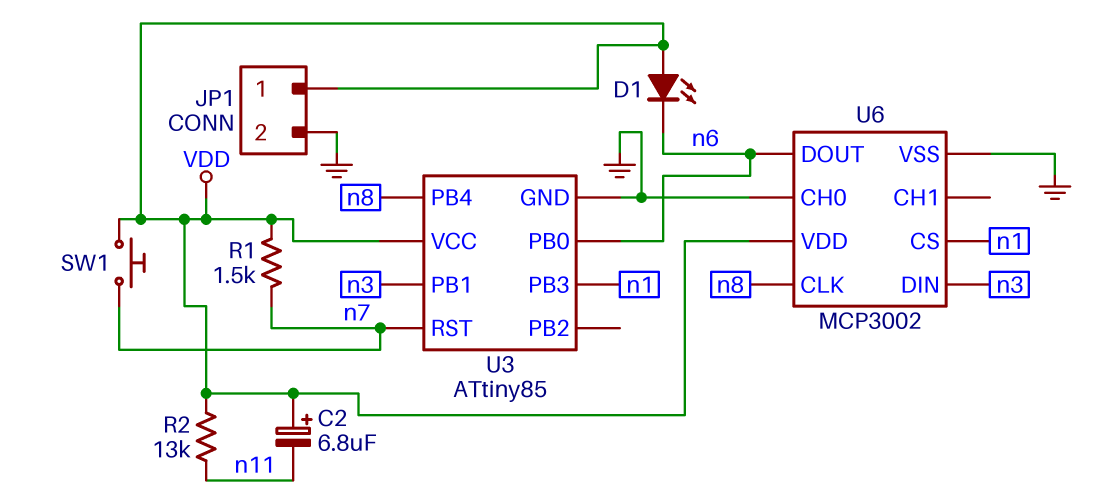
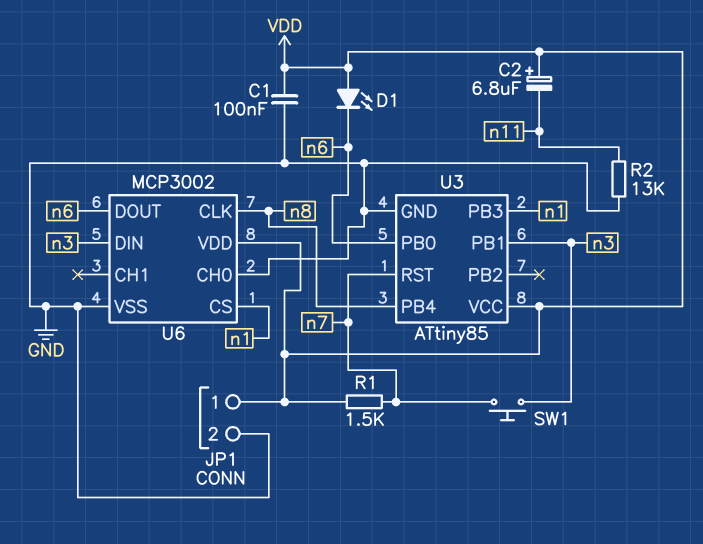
C1: none -> 100nF (GND, VDD)
R2: 13k (VDD, n11) -> 13k (GND, n11)
SW1: button (VDD, n7) -> button (n3, n7)

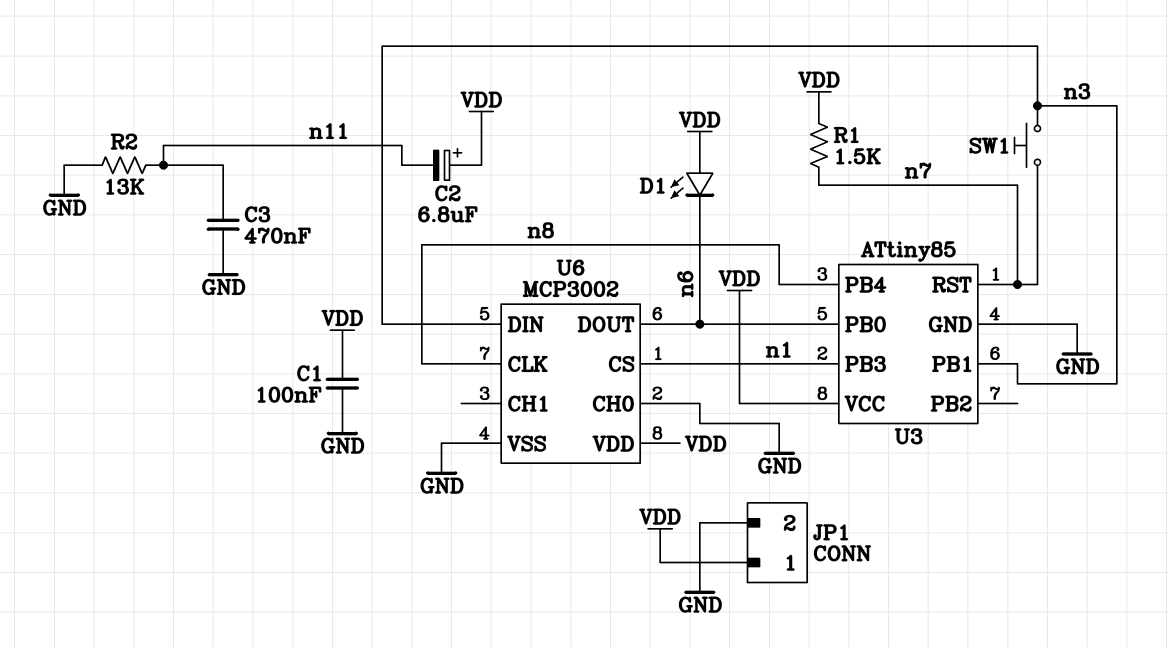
C3: none -> 470nF (GND, n11)

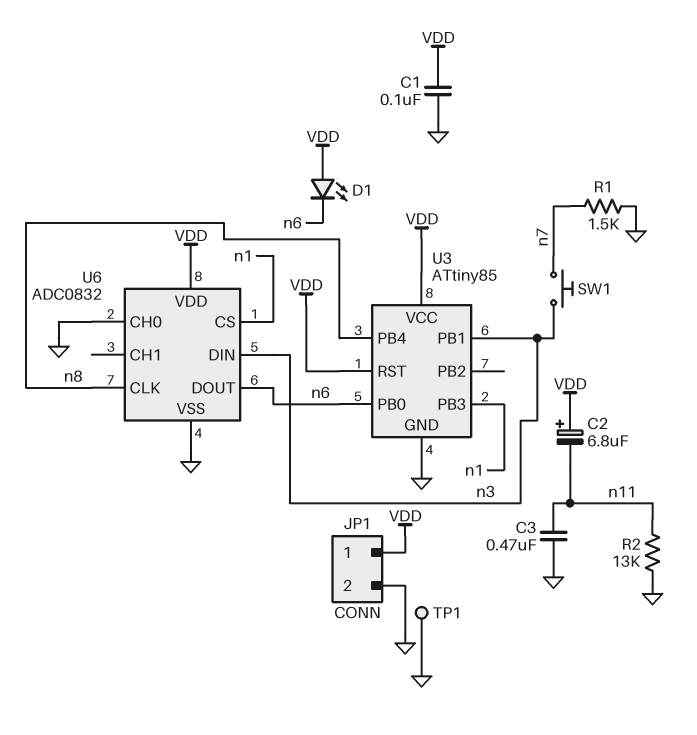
R1: 1.5k (VDD, n7) -> 1.5k (GND, n7)
TP1: none -> test point (GND)
U3 pin RST: n7 -> VDD
U6: MCP3002 -> ADC0832

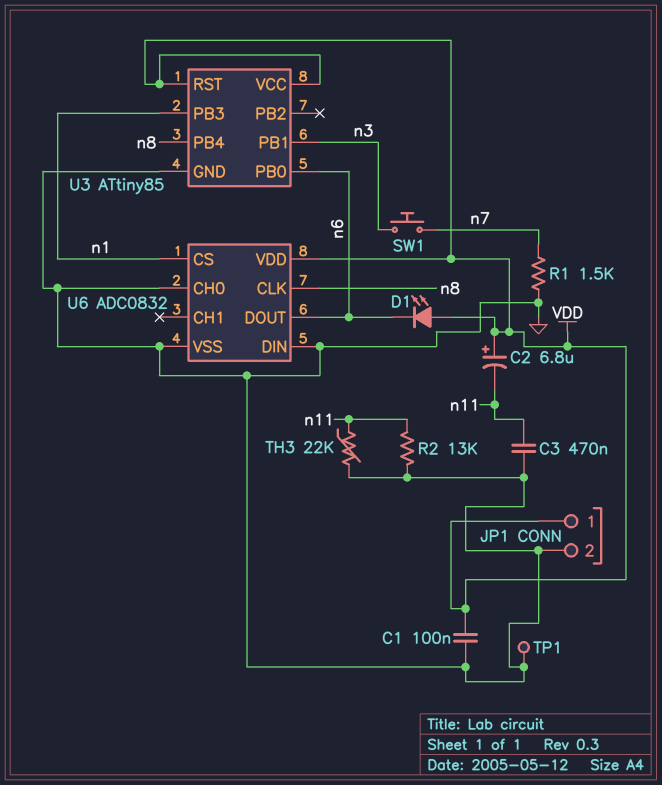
TH3: none -> 22k (GND, n11)
U6 pin DIN: n3 -> GND

